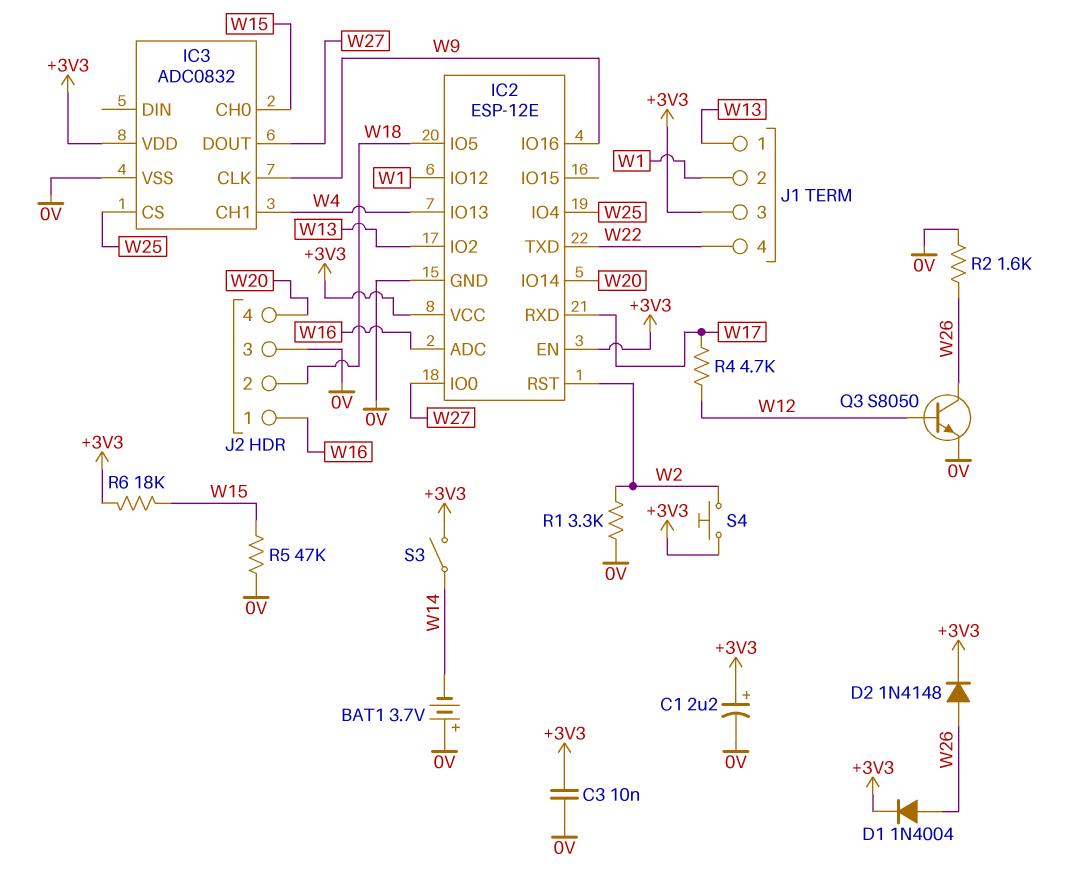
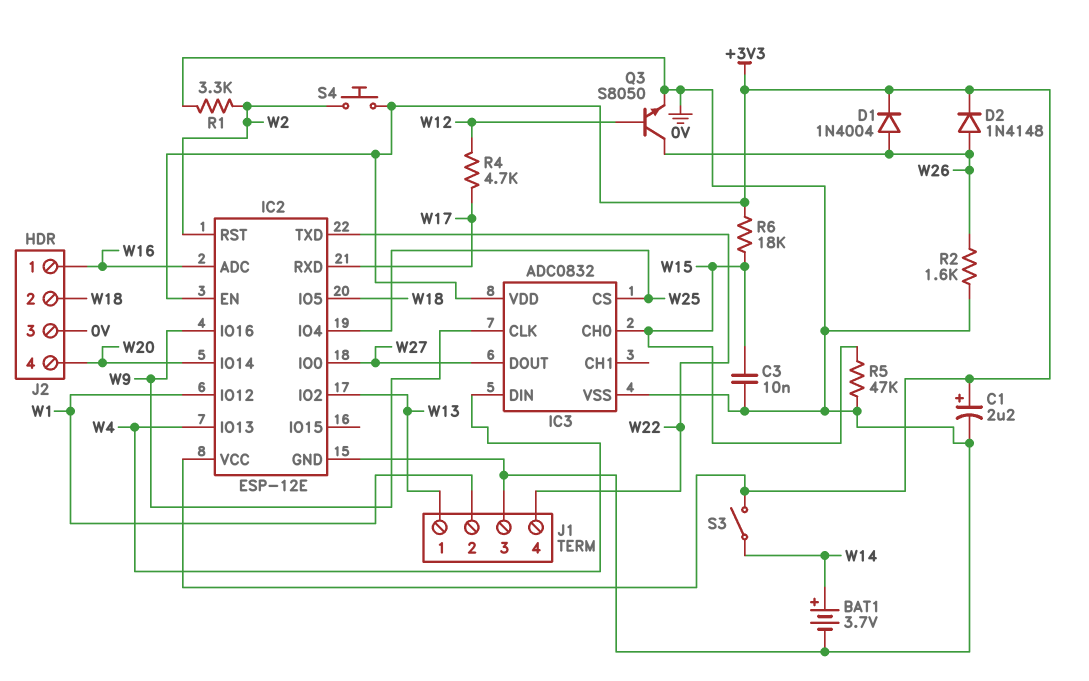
BAT1: 3.7V (plus 0V, minus W14) -> 3.7V (plus W14, minus 0V)
C3: 10nF (+3V3, 0V) -> 10nF (0V, W15)
IC3 pin CH1: W4 -> none
IC3 pin DIN: none -> W4
J1 pin 3: +3V3 -> 0V

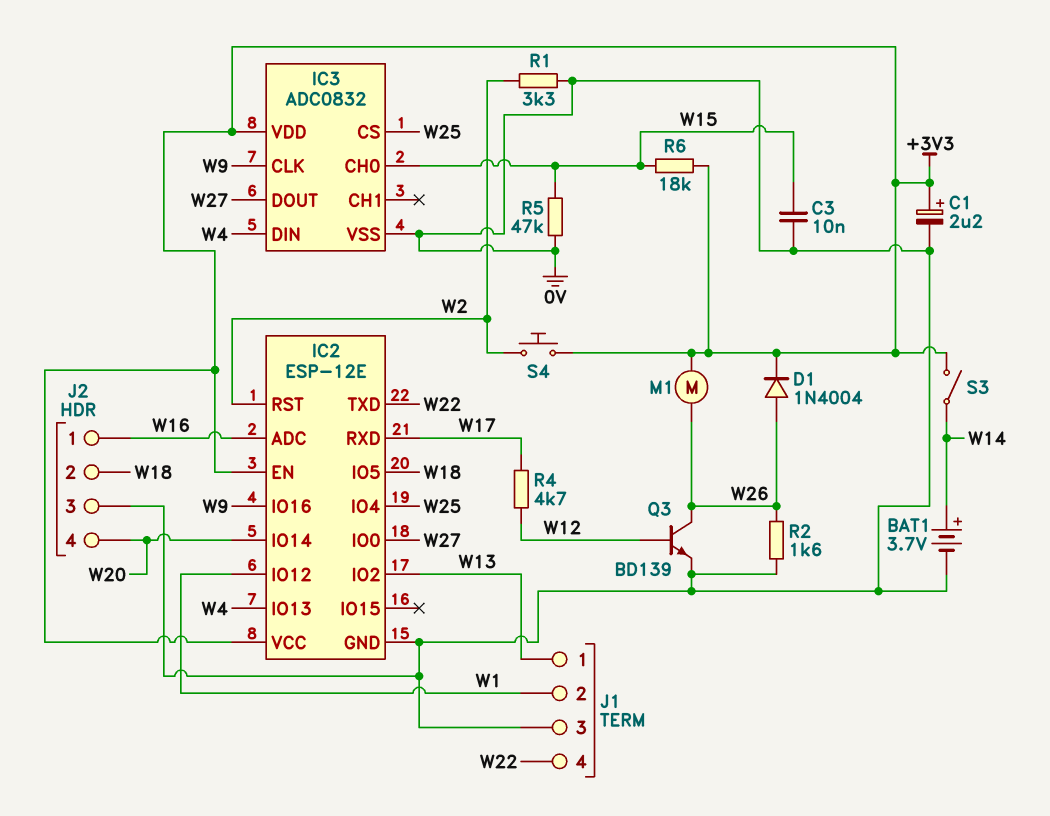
D2: diode 1N4148 (A W26, K +3V3) -> none
M1: none -> motor (+3V3, W26)
Q3: NPN S8050 (B W12, C W26, E 0V) -> NPN BD139 (B W12, C W26, E 0V)

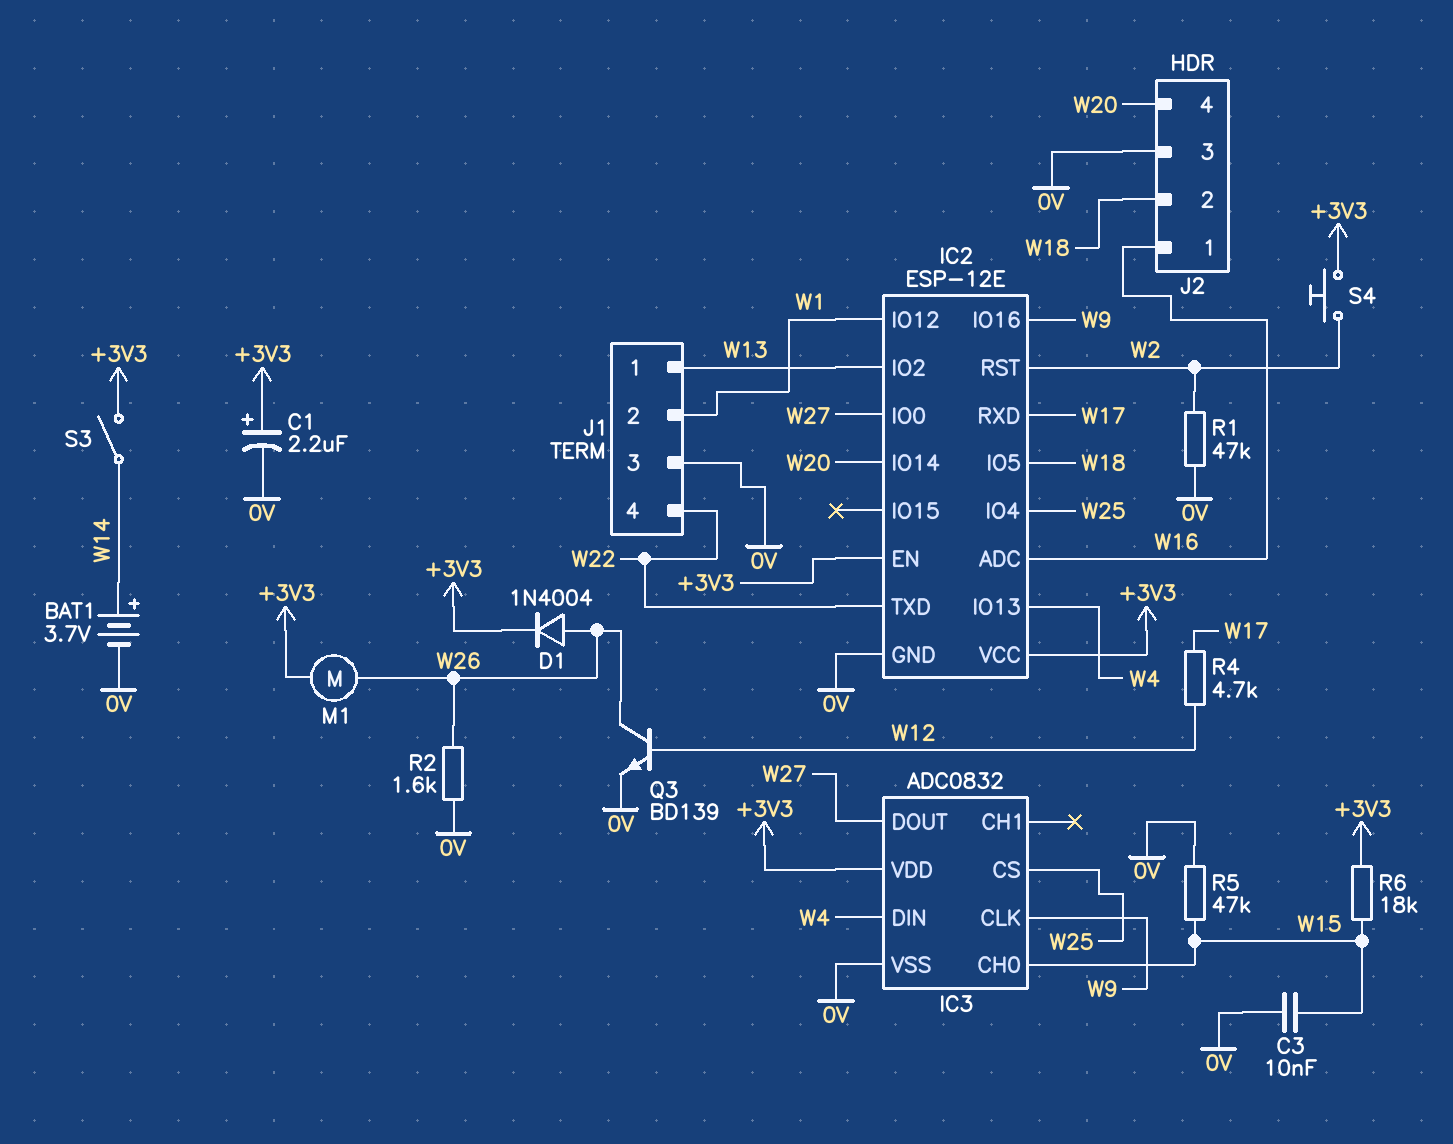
R1: 3.3k (0V, W2) -> 47k (0V, W2)

